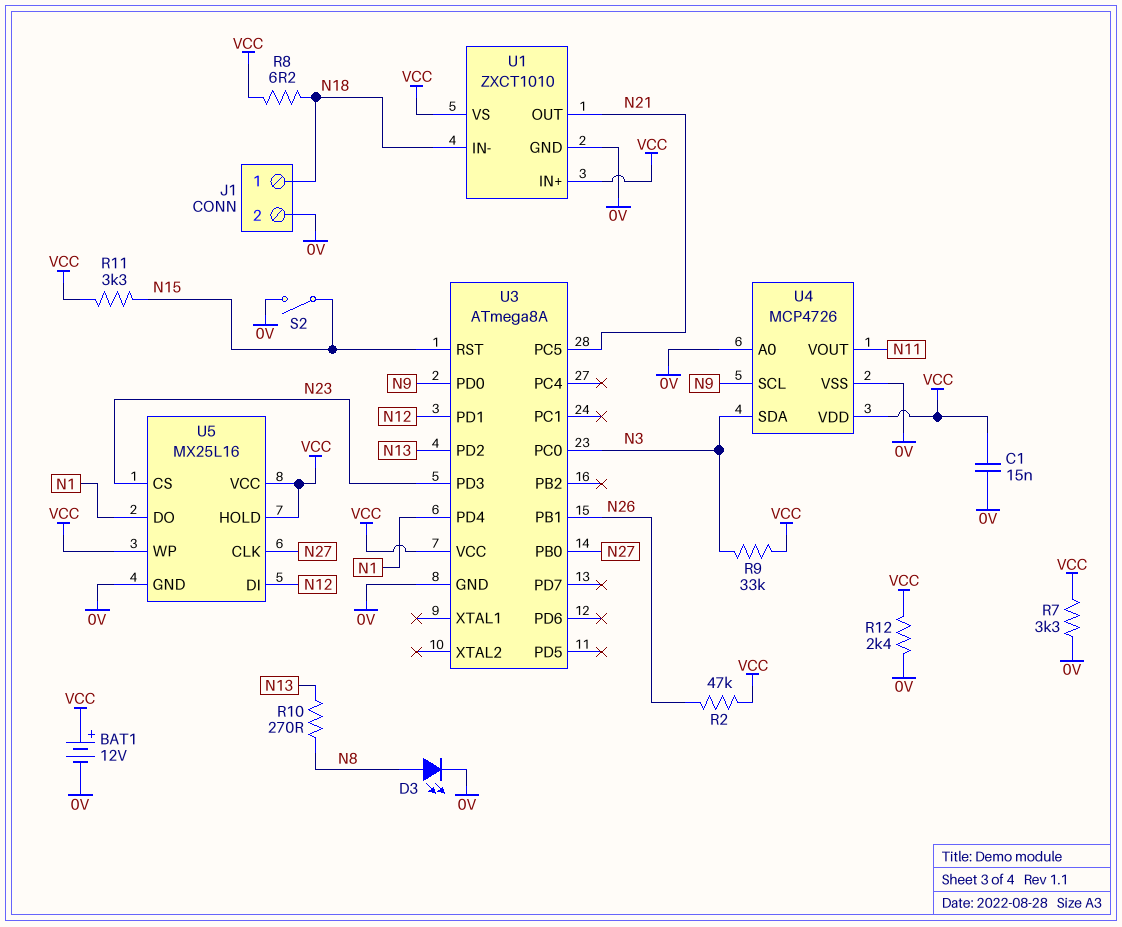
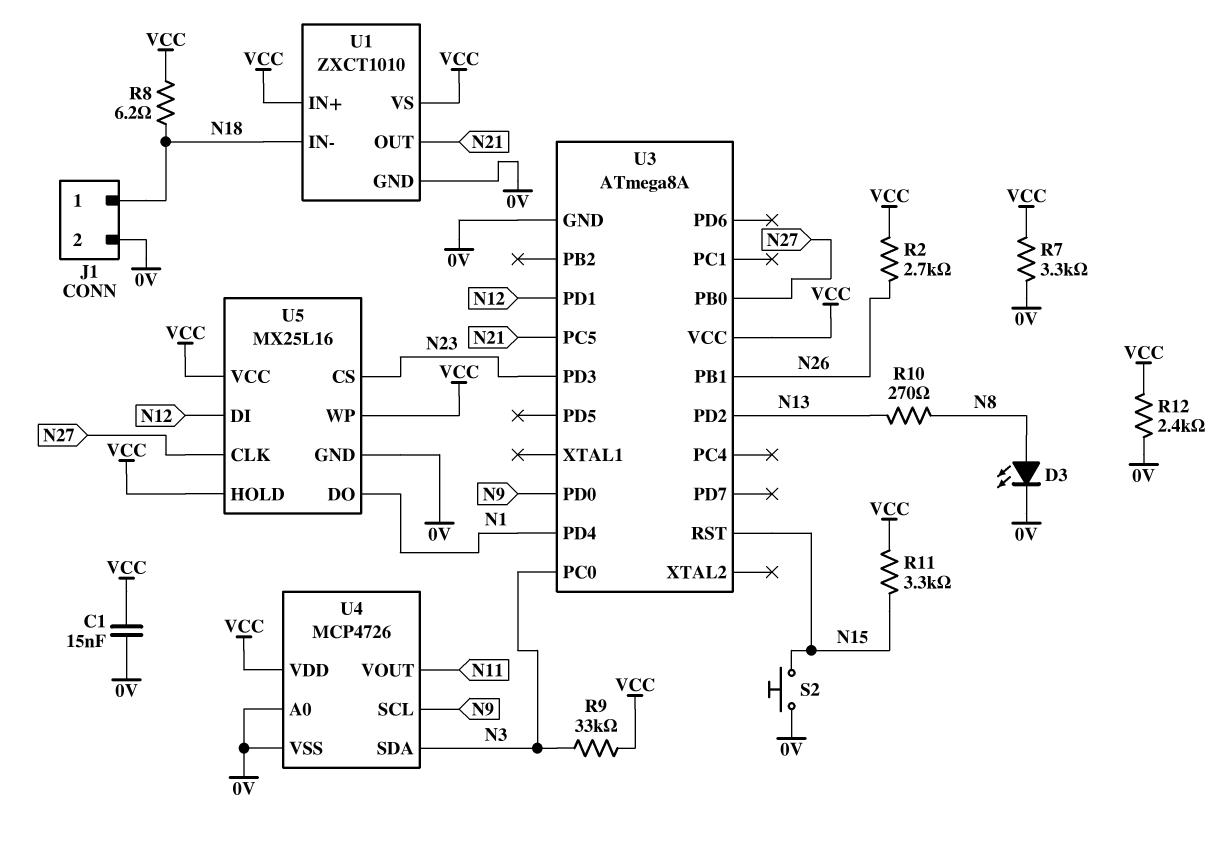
BAT1: 12V (plus VCC, minus 0V) -> none
R2: 47k (N26, VCC) -> 2.7k (N26, VCC)
S2: switch (0V, N15) -> button (0V, N15)

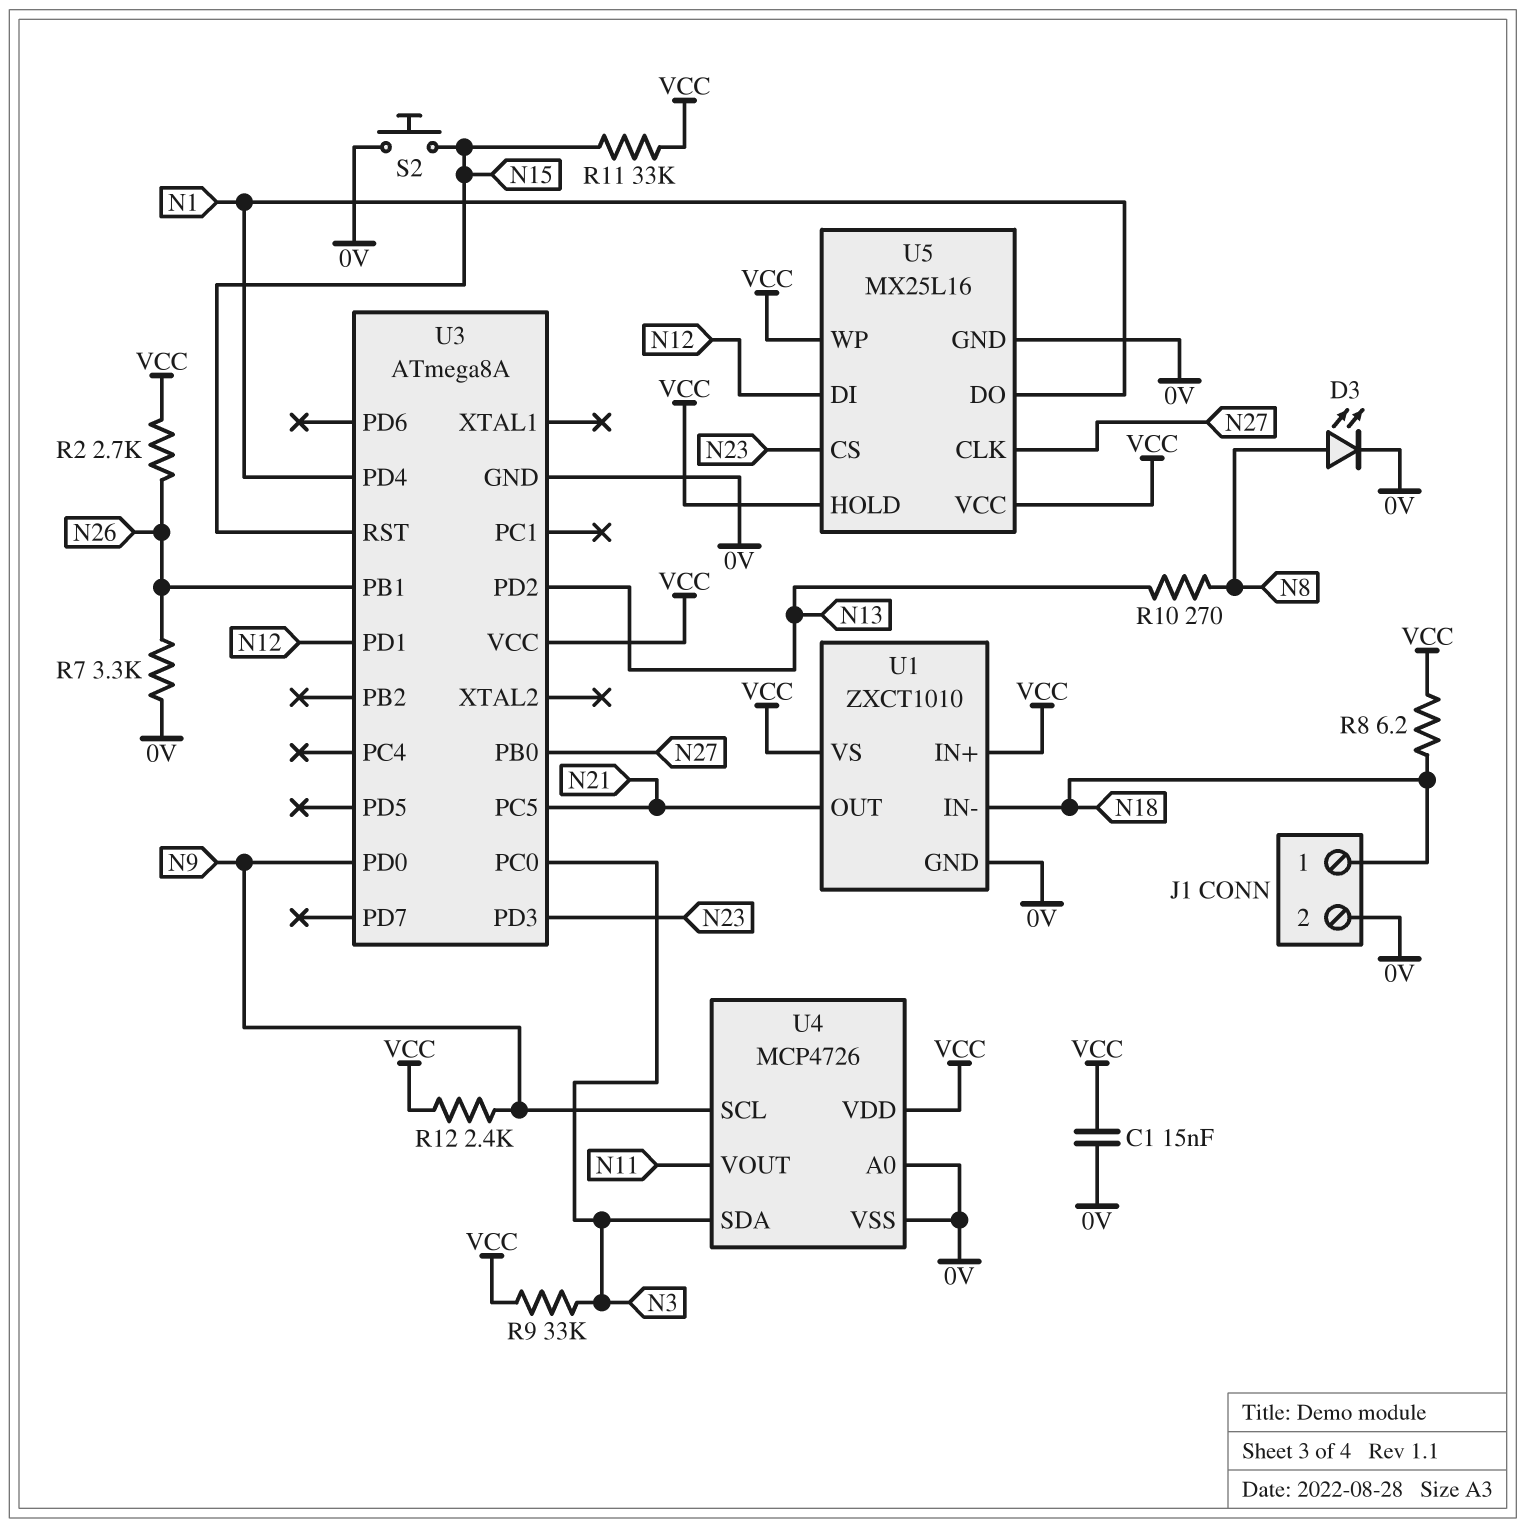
R7: 3.3k (0V, VCC) -> 3.3k (0V, N26)
R11: 3.3k (N15, VCC) -> 33k (N15, VCC)
R12: 2.4k (0V, VCC) -> 2.4k (N9, VCC)

